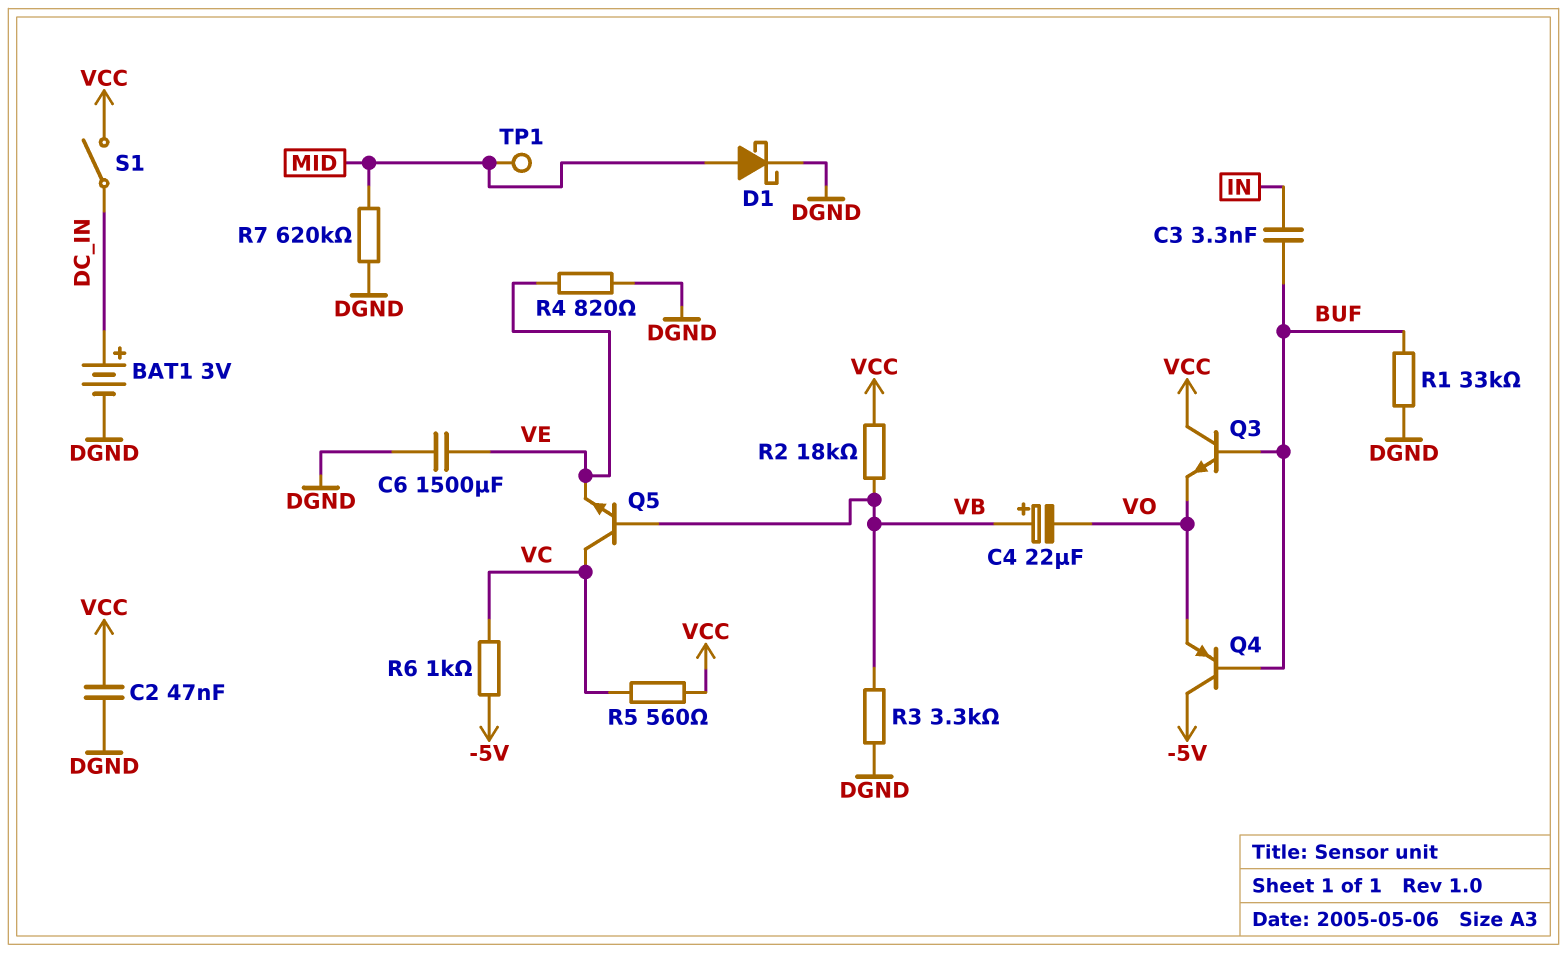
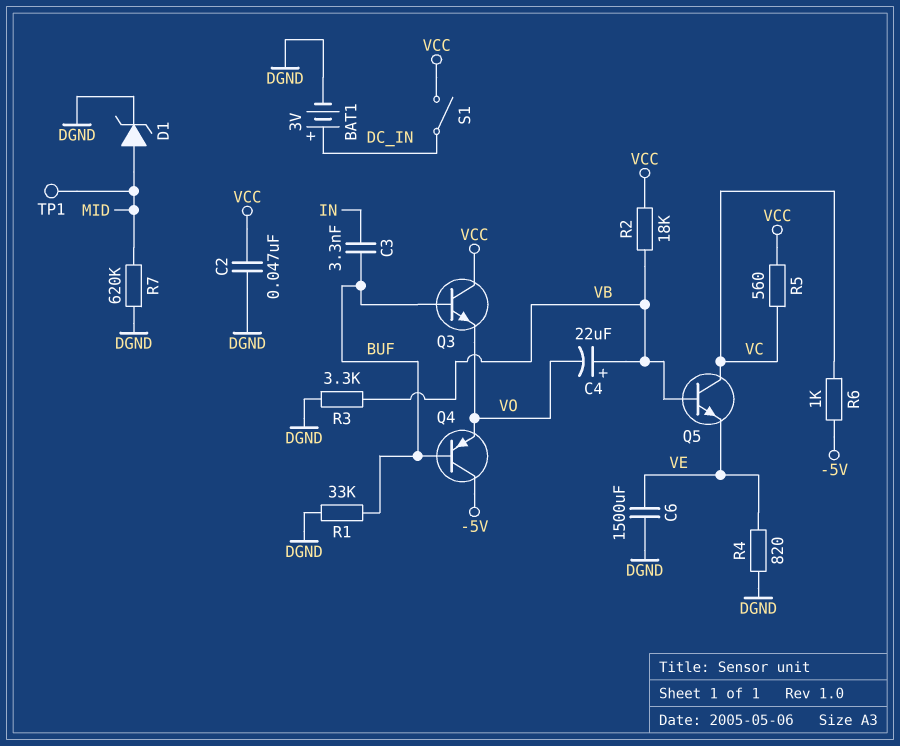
D1: schottky (A MID, K DGND) -> zener (A MID, K DGND)

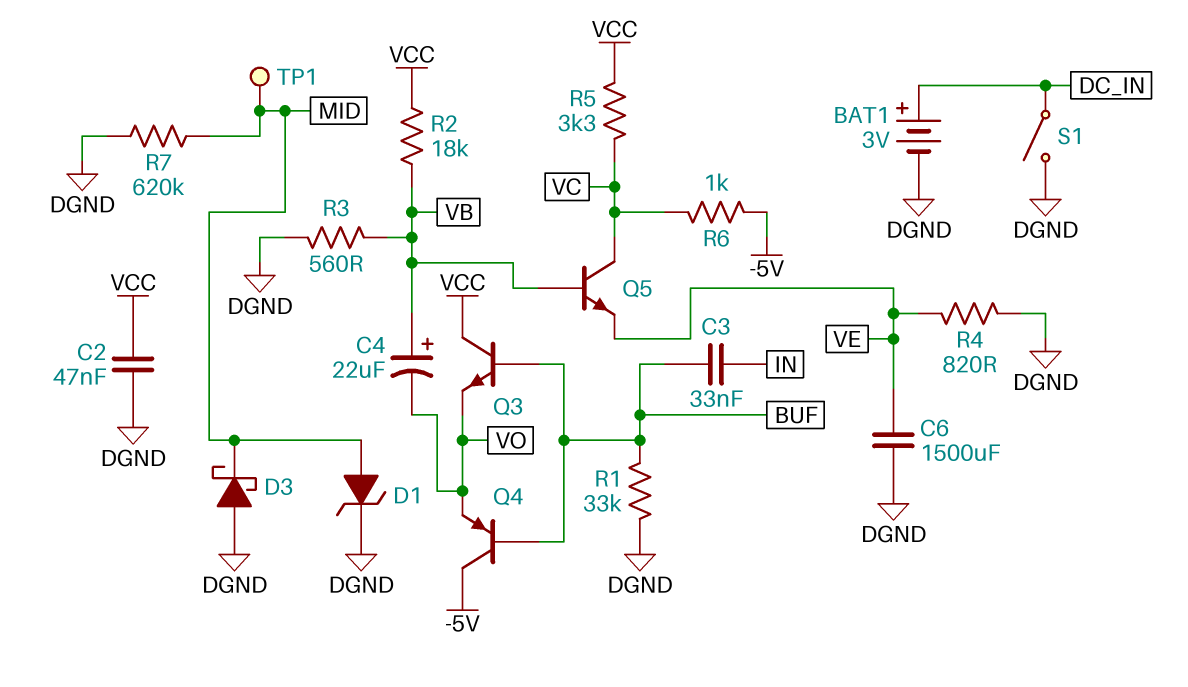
C3: 3.3nF (BUF, IN) -> 33nF (BUF, IN)
D3: none -> schottky (A DGND, K MID)
R3: 3.3k (DGND, VB) -> 560 (DGND, VB)
R5: 560 (VC, VCC) -> 3.3k (VC, VCC)
S1: switch (DC_IN, VCC) -> switch (DC_IN, DGND)

